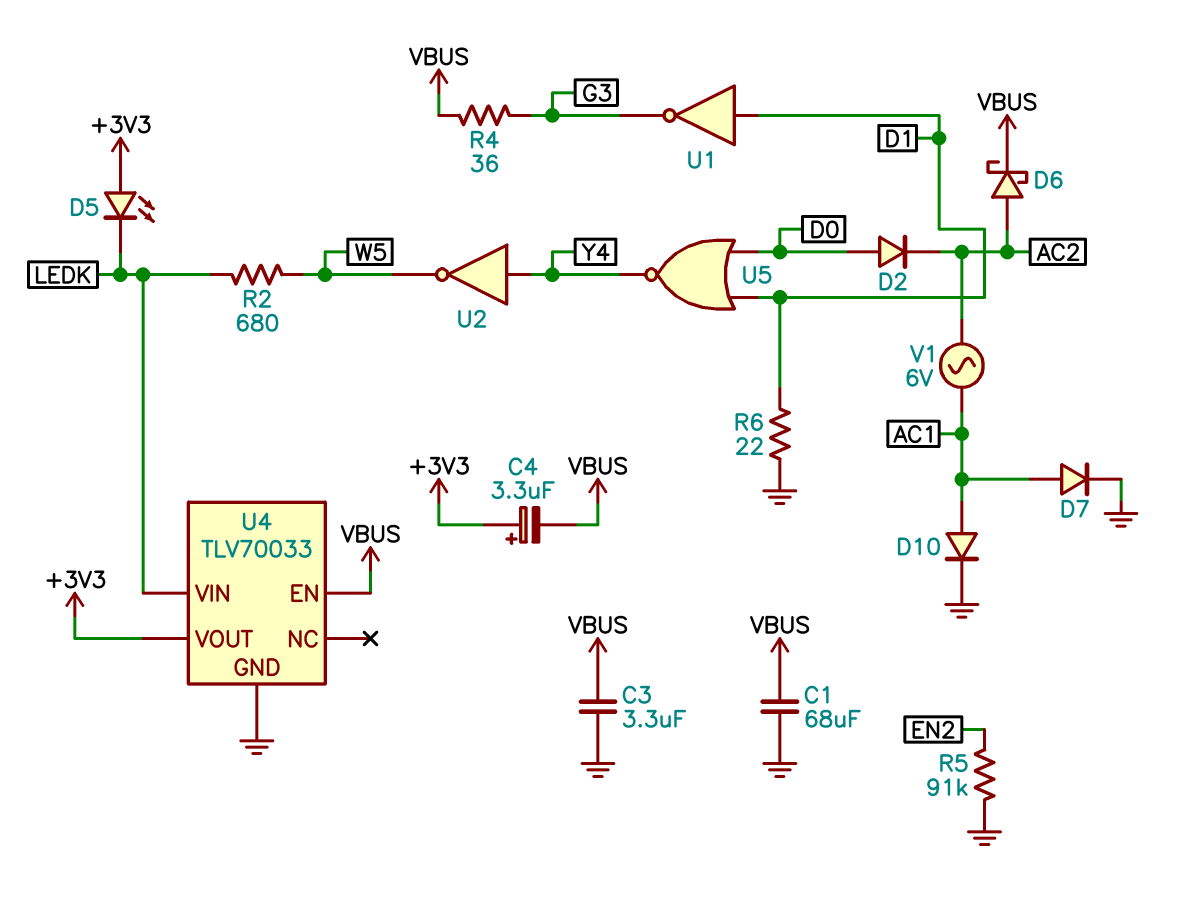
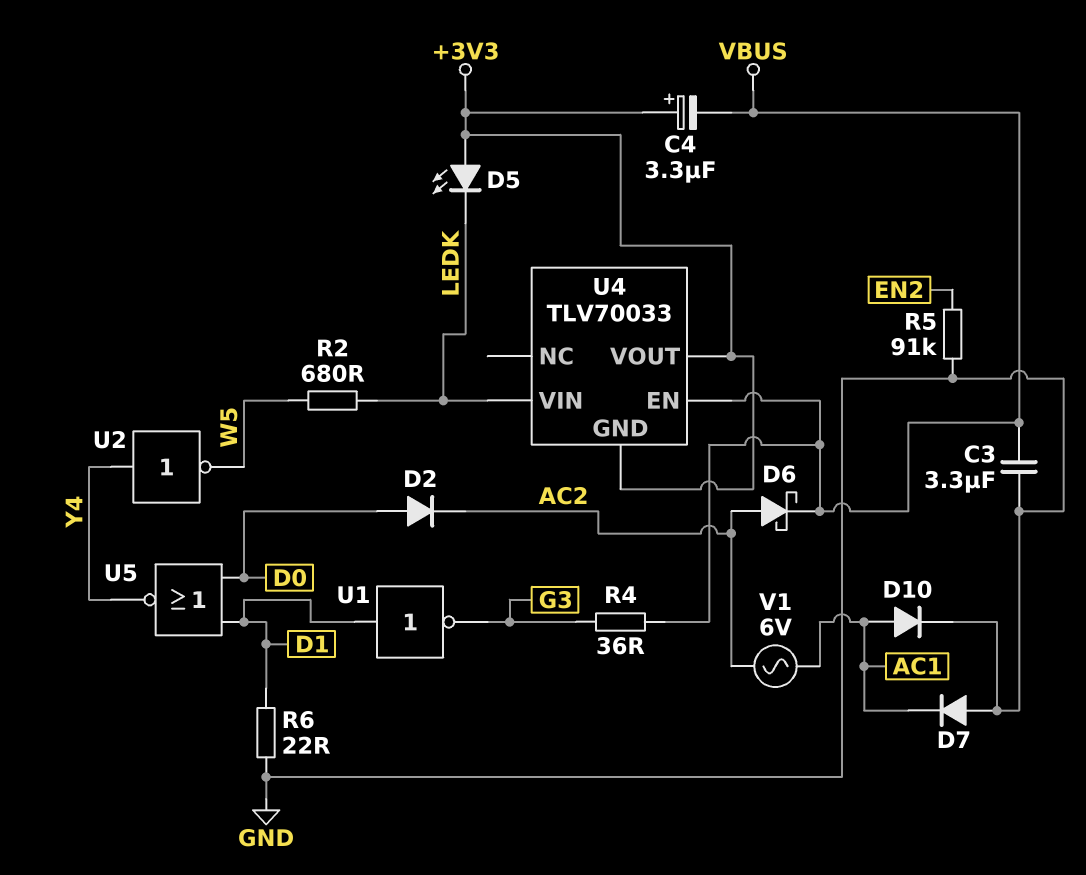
C1: 68uF (GND, VBUS) -> none
D7: diode (A AC1, K GND) -> diode (A GND, K AC1)
U4 pin GND: GND -> +3V3

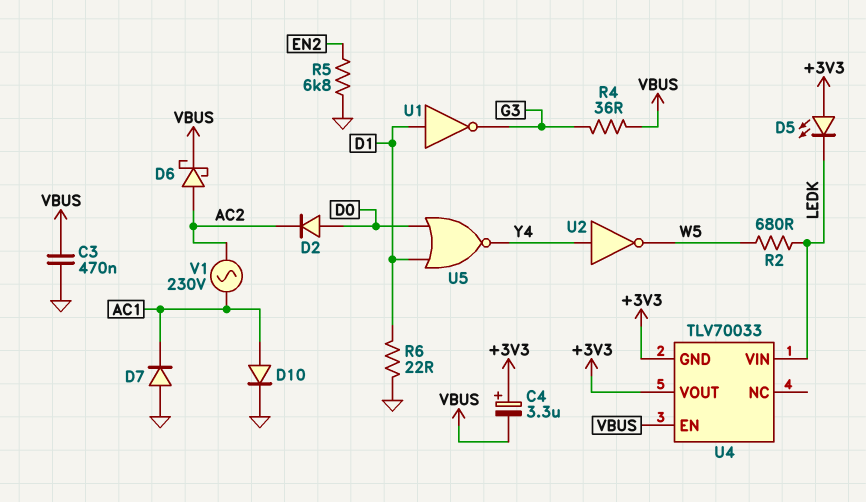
C3: 3.3uF (GND, VBUS) -> 470nF (GND, VBUS)
R5: 91k (EN2, GND) -> 6.8k (EN2, GND)
V1: AC 6V (AC1, AC2) -> AC 230V (AC1, AC2)

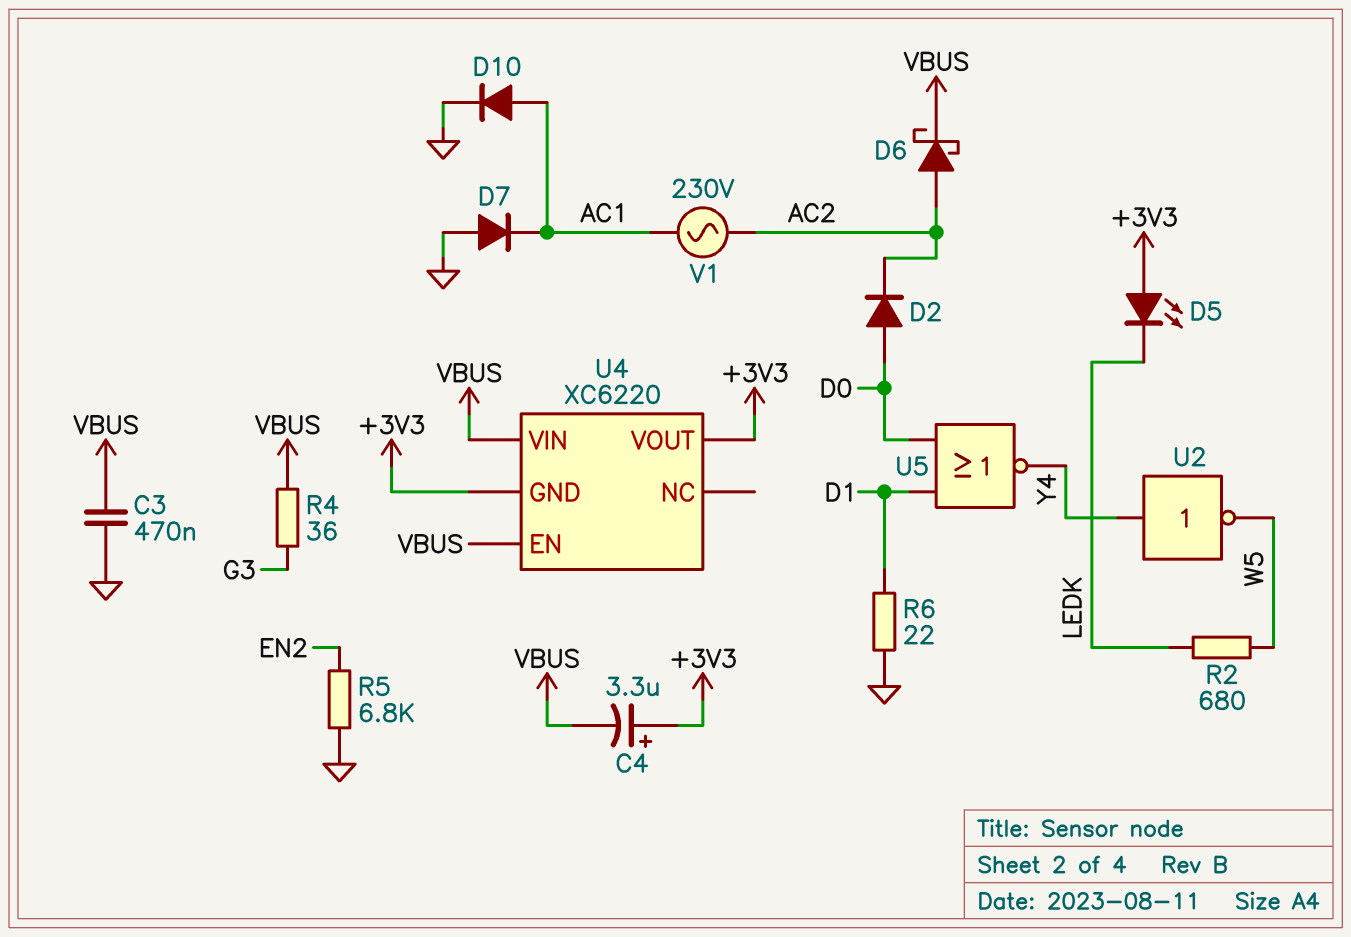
U1: NOT (in D1, out G3) -> none
U4: TLV70033 -> XC6220
U4 pin VIN: LEDK -> VBUS

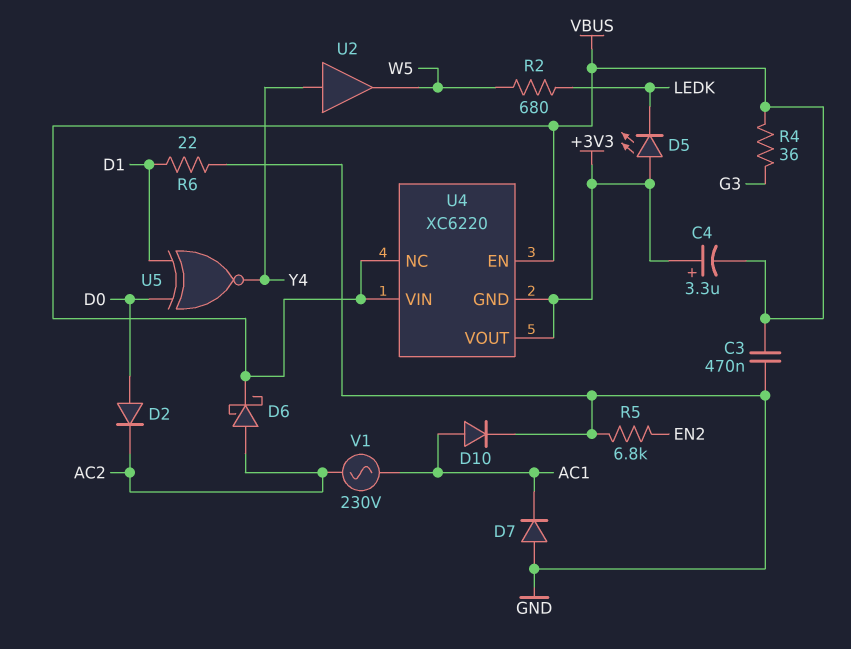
U2: NOT (in Y4, out W5) -> buffer (in Y4, out W5)
U4 pin NC: none -> VBUS
U5: NOR (in D0, in D1, out Y4) -> XNOR (in D0, in D1, out Y4)

